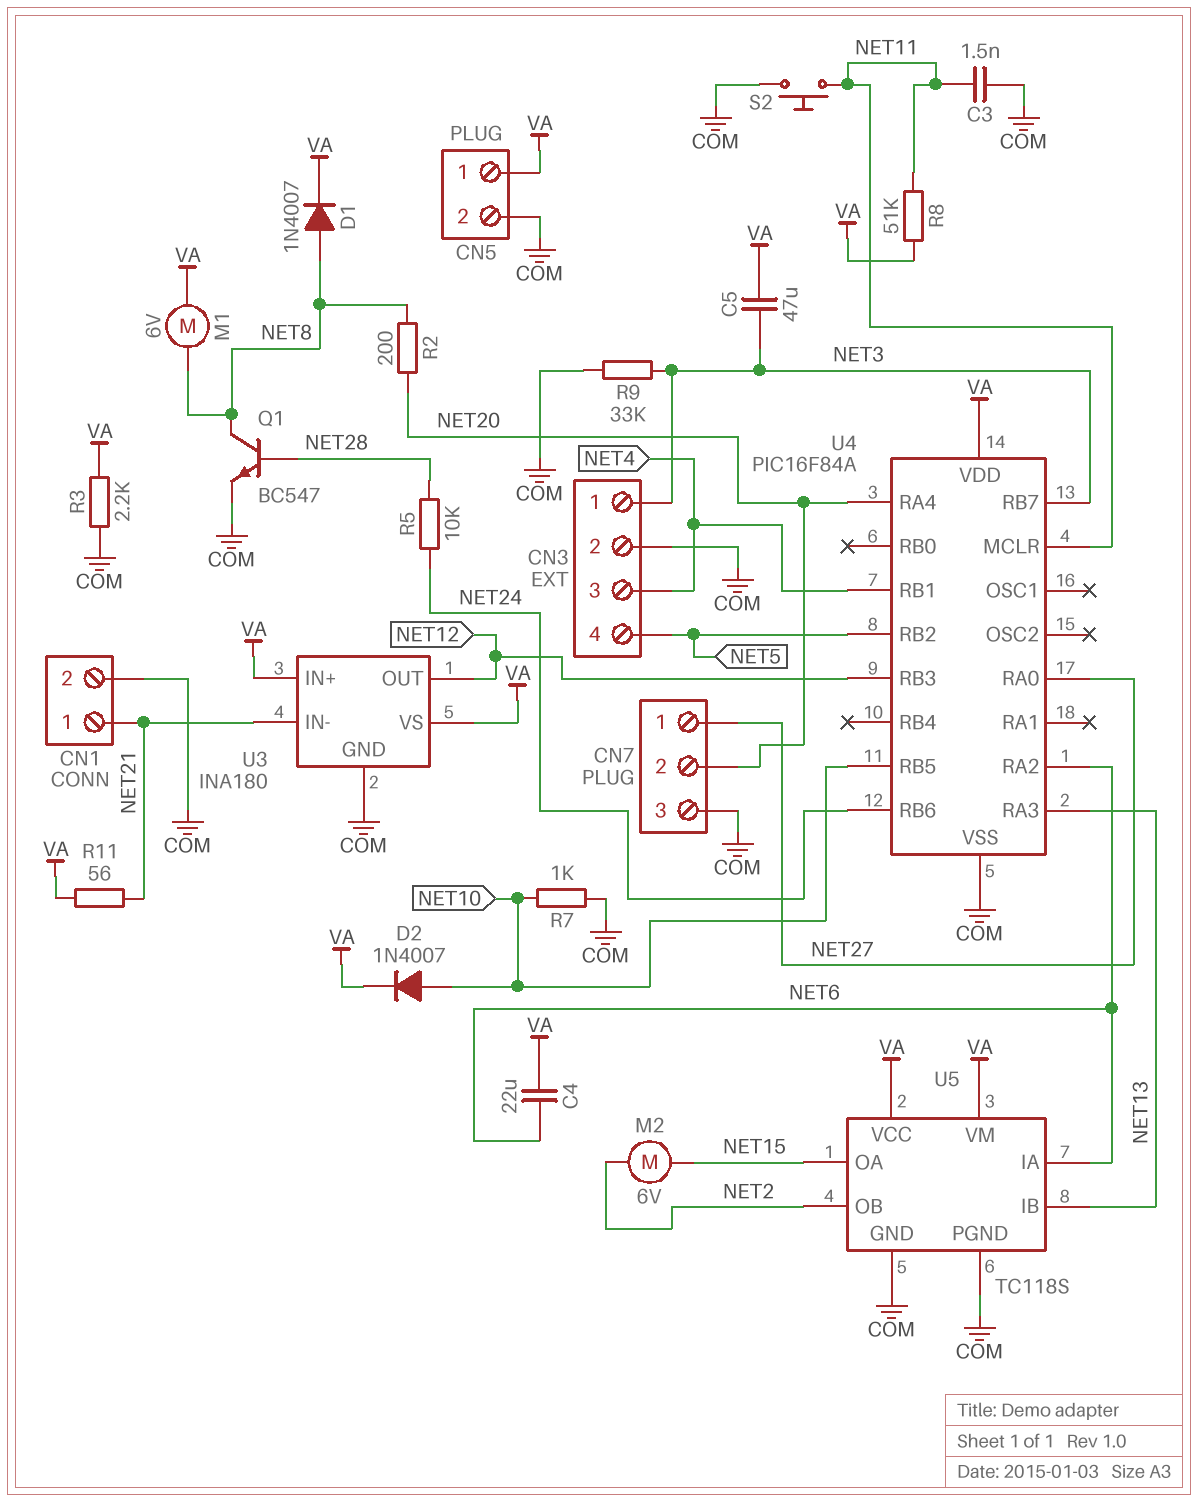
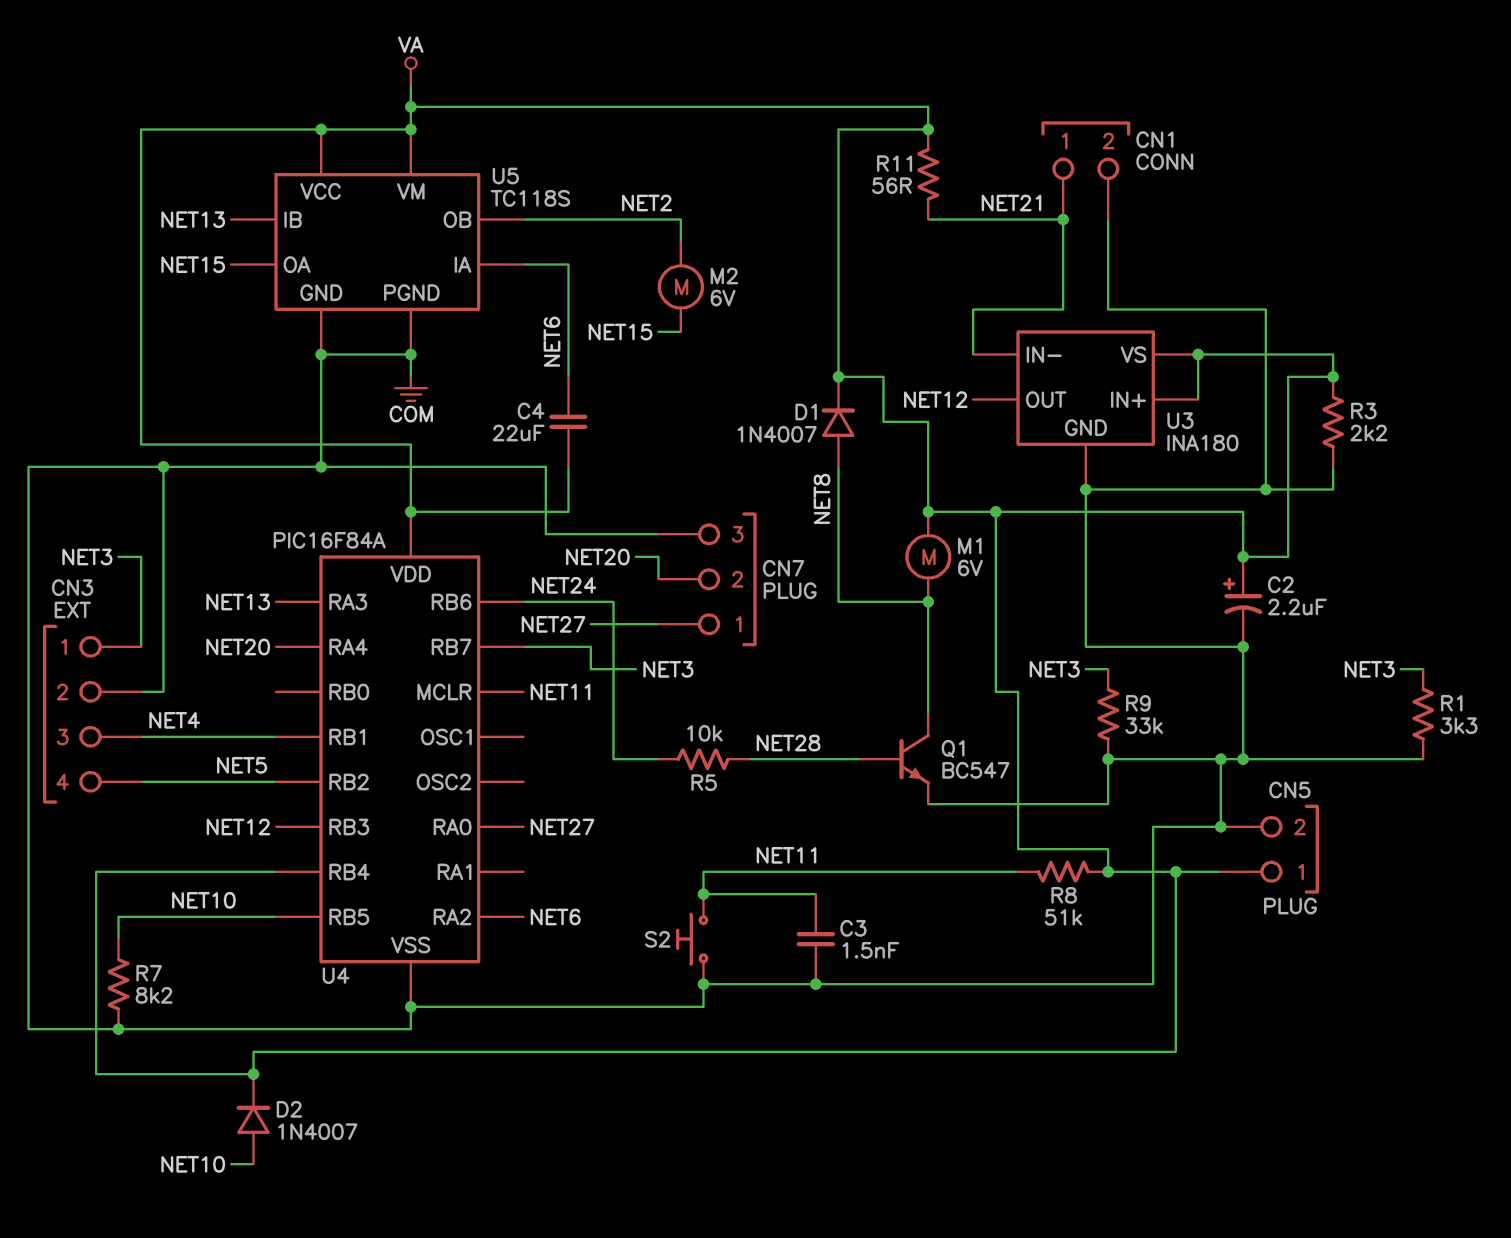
C2: none -> 2.2uF (plus VA, minus COM)
C5: 47uF (NET3, VA) -> none
R1: none -> 3.3k (COM, NET3)
R2: 200 (NET8, NET20) -> none
R7: 1k (COM, NET10) -> 8.2k (COM, NET10)
U4 pin RB4: none -> VA

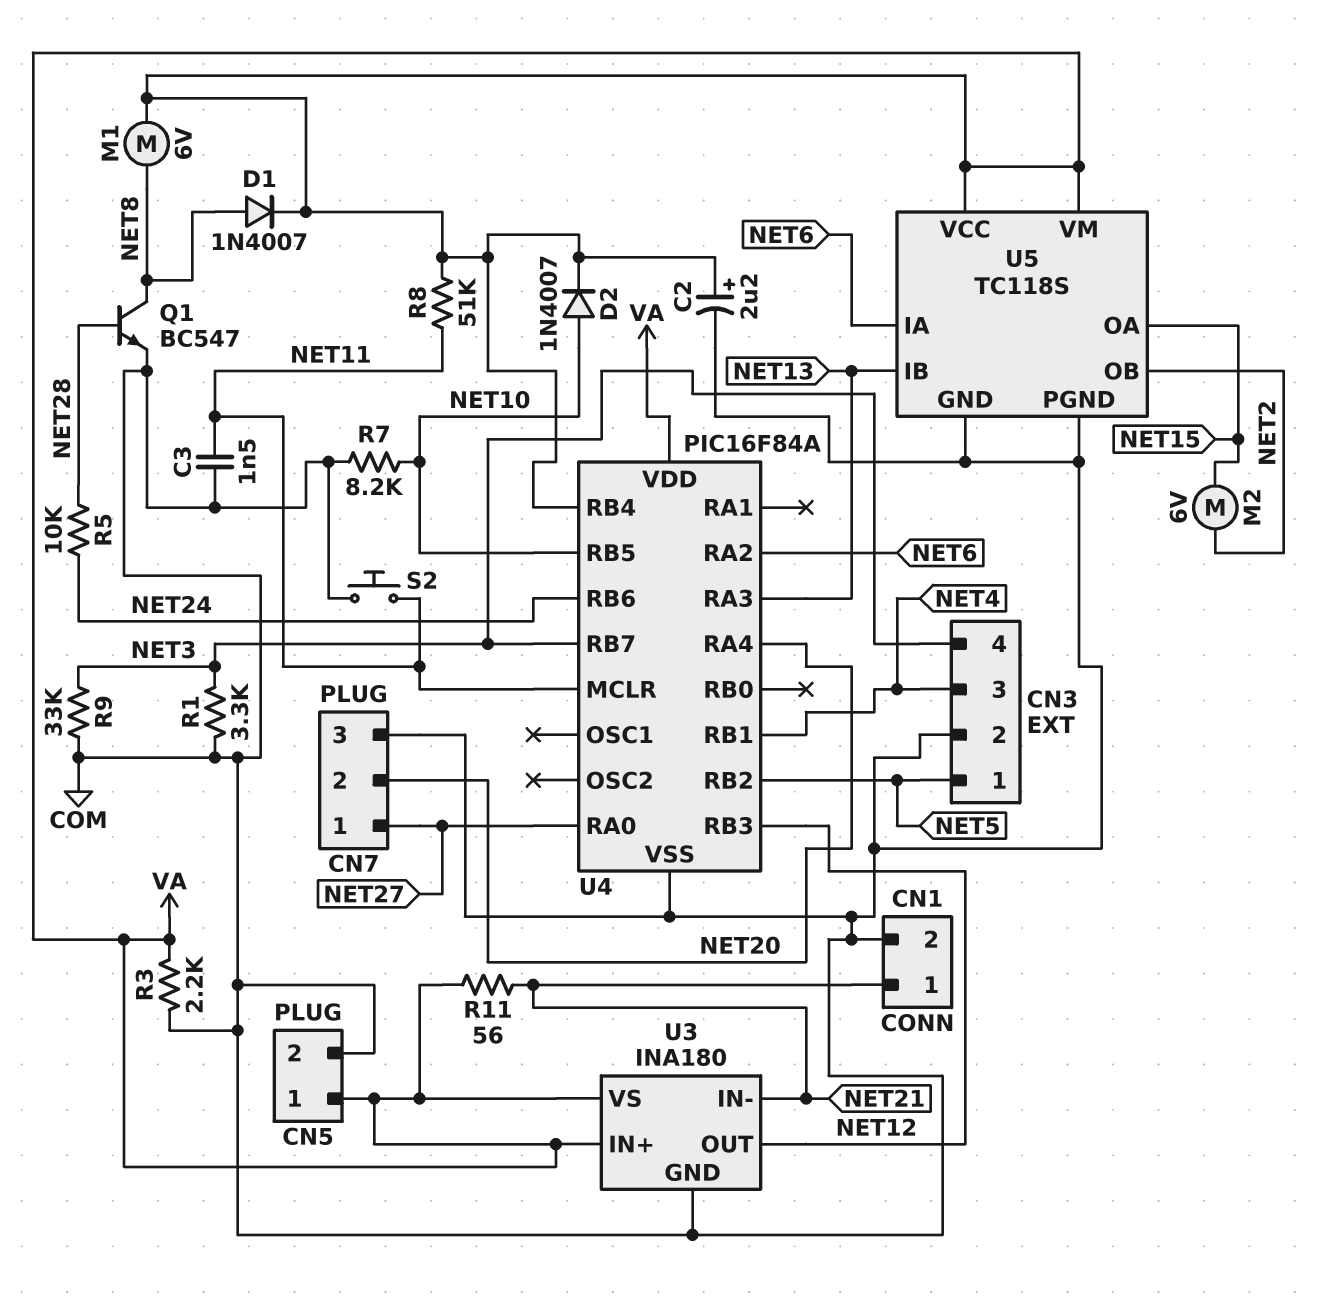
C4: 22uF (NET6, VA) -> none
CN3 pin 1: NET3 -> NET5
CN3 pin 4: NET5 -> NET3

